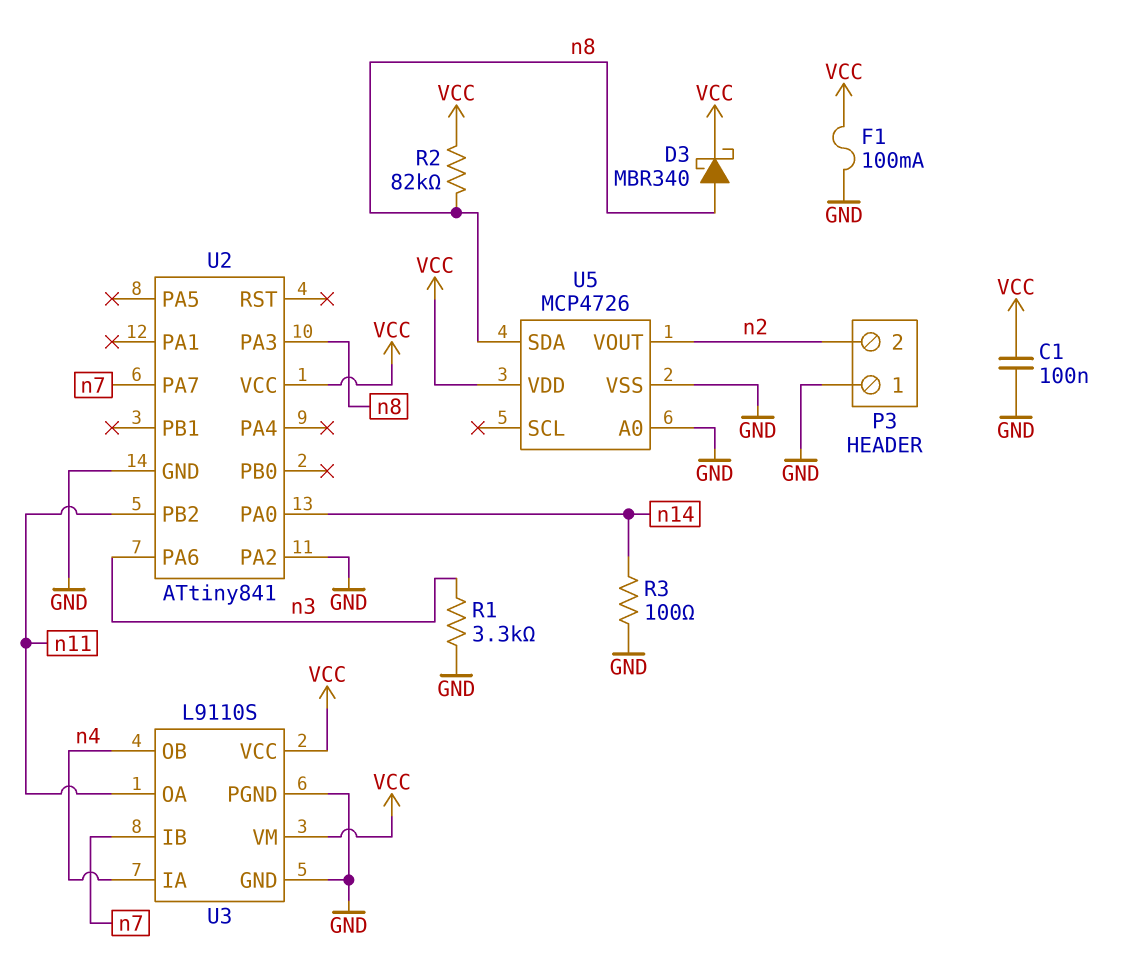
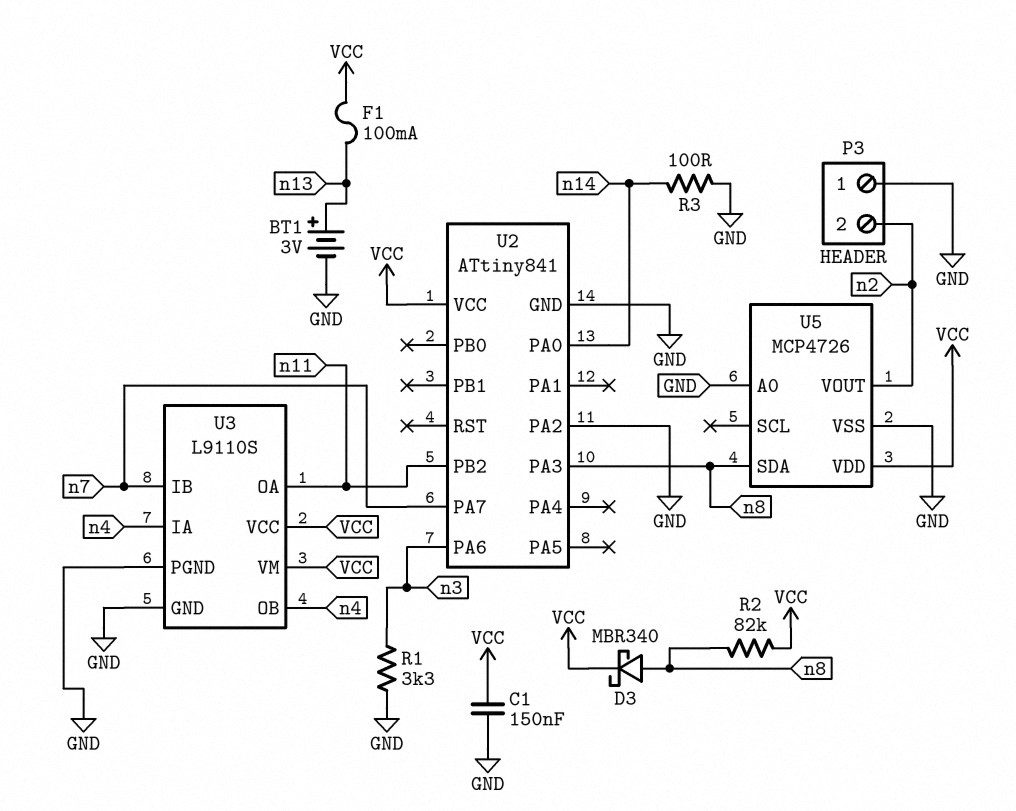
BT1: none -> 3V (plus n13, minus GND)
C1: 100nF (GND, VCC) -> 150nF (GND, VCC)
F1: 100mA (GND, VCC) -> 100mA (VCC, n13)

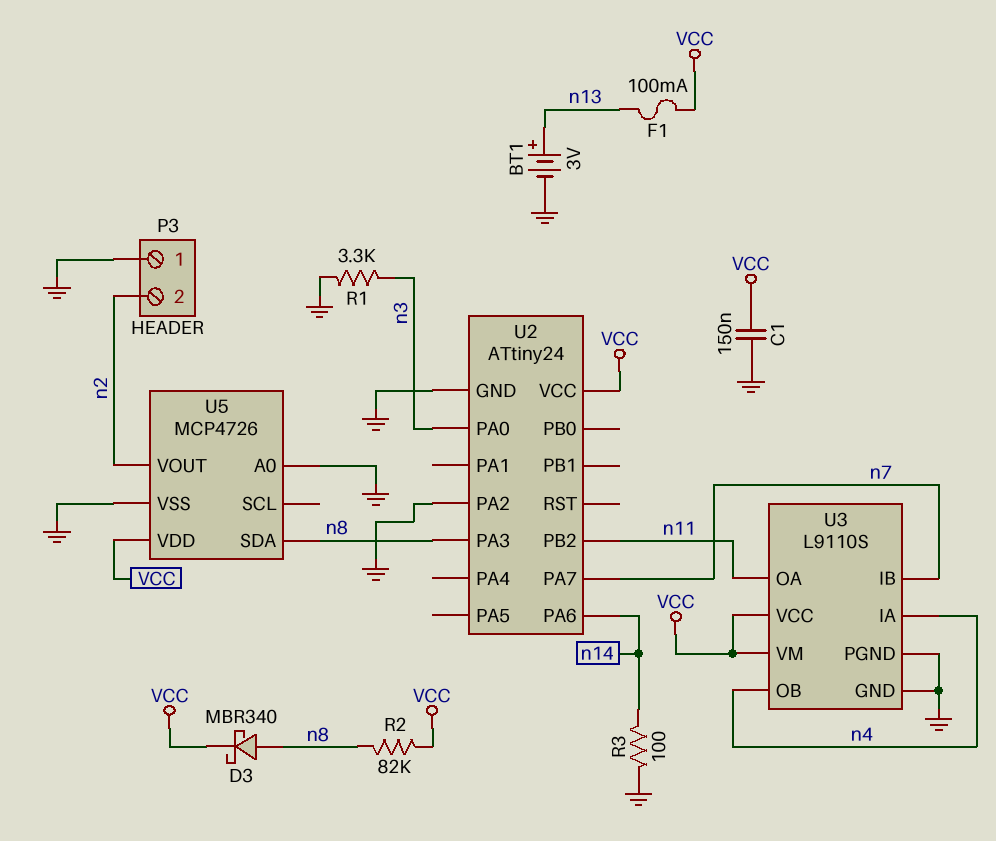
U2: ATtiny841 -> ATtiny24
U2 pin PA0: n14 -> n3
U2 pin PA6: n3 -> n14

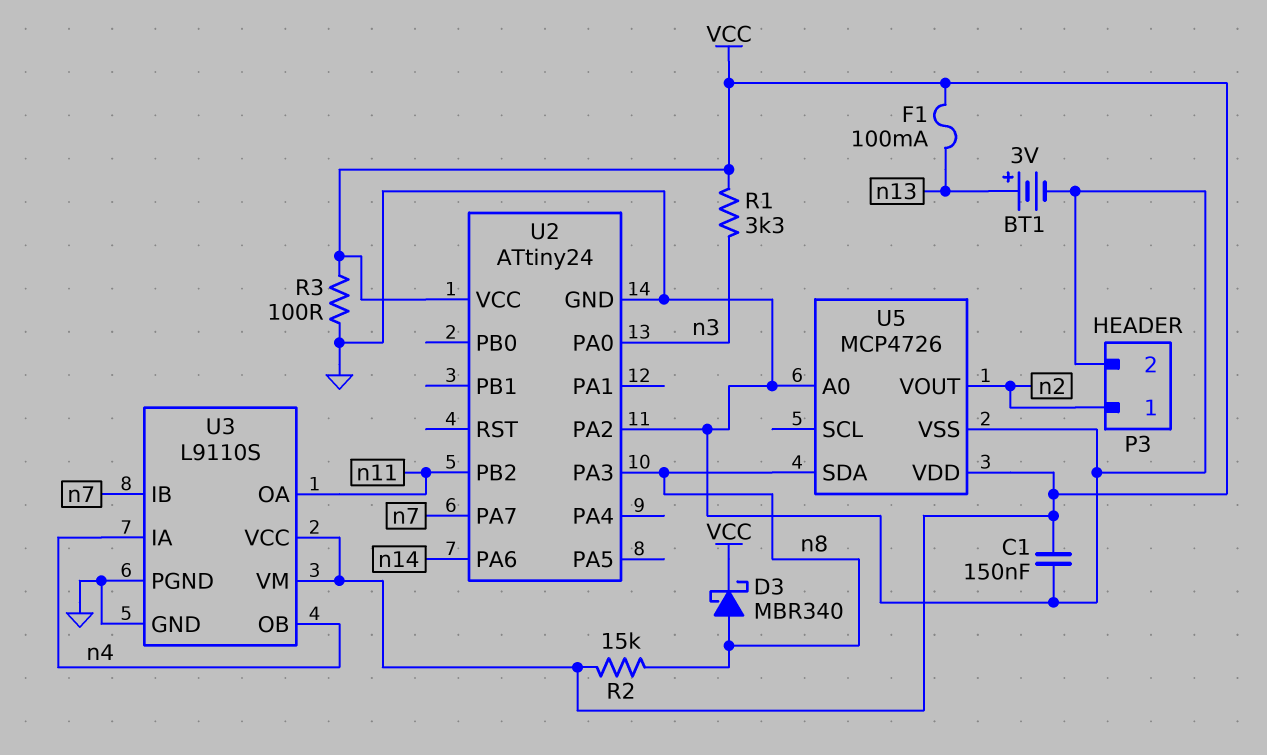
P3 pin 1: GND -> n2
P3 pin 2: n2 -> GND
R1: 3.3k (GND, n3) -> 3.3k (VCC, n3)
R2: 82k (VCC, n8) -> 15k (VCC, n8)
R3: 100 (GND, n14) -> 100 (GND, VCC)

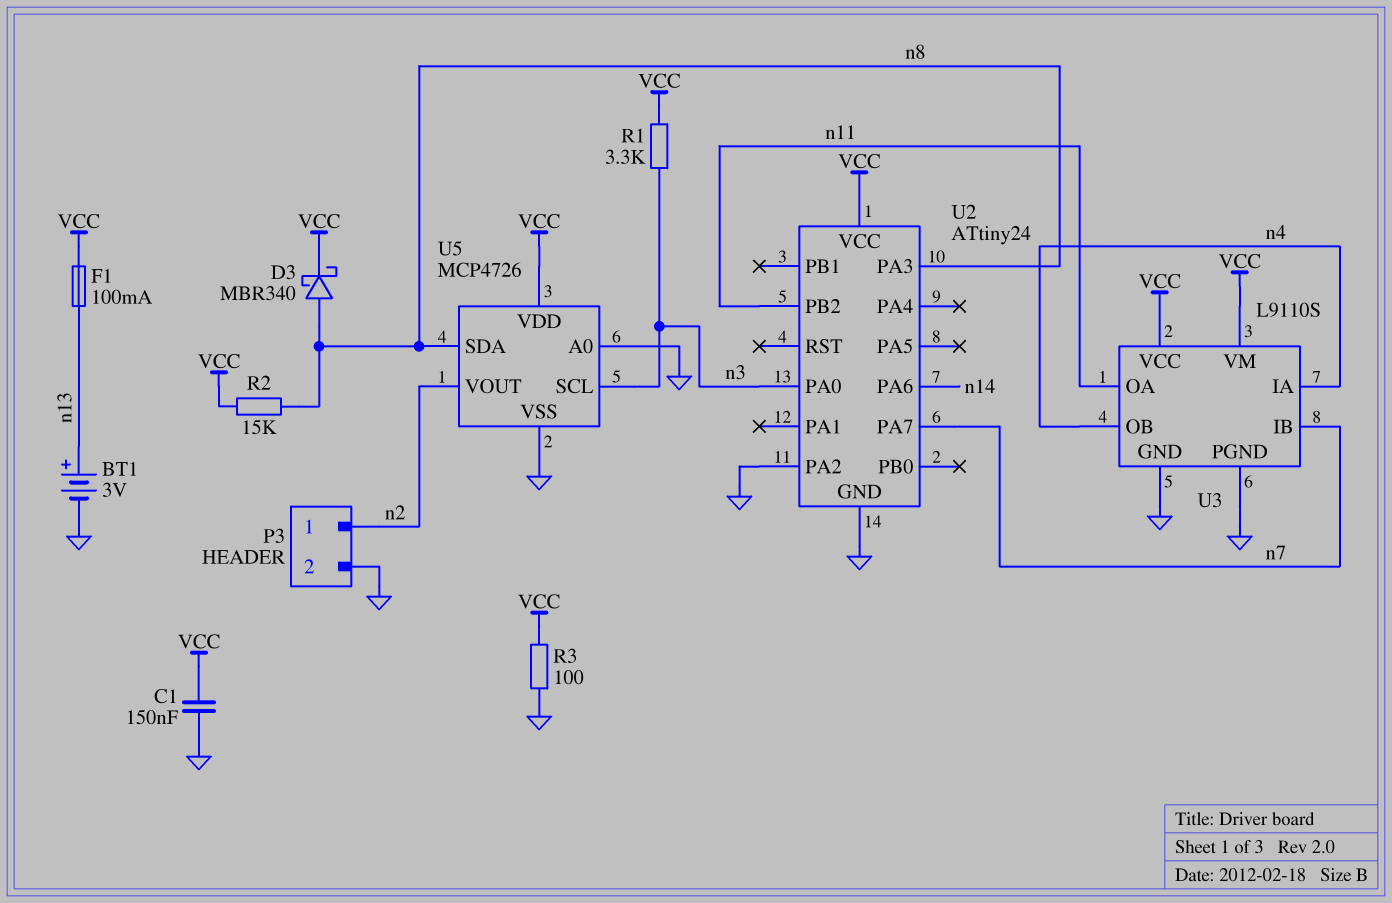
U5 pin SCL: none -> n3

